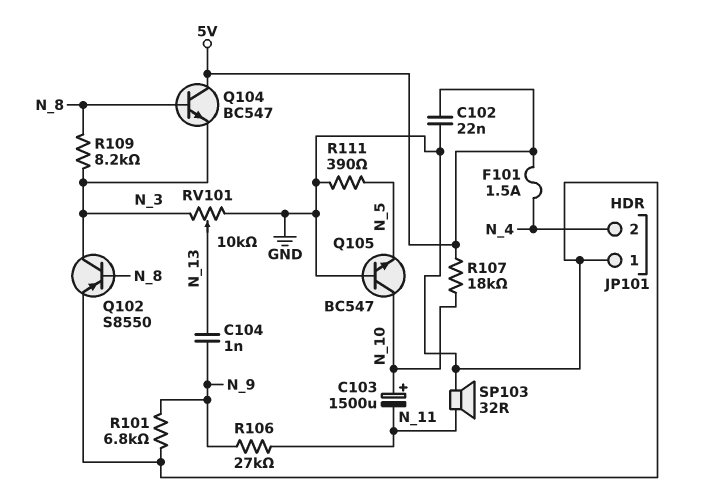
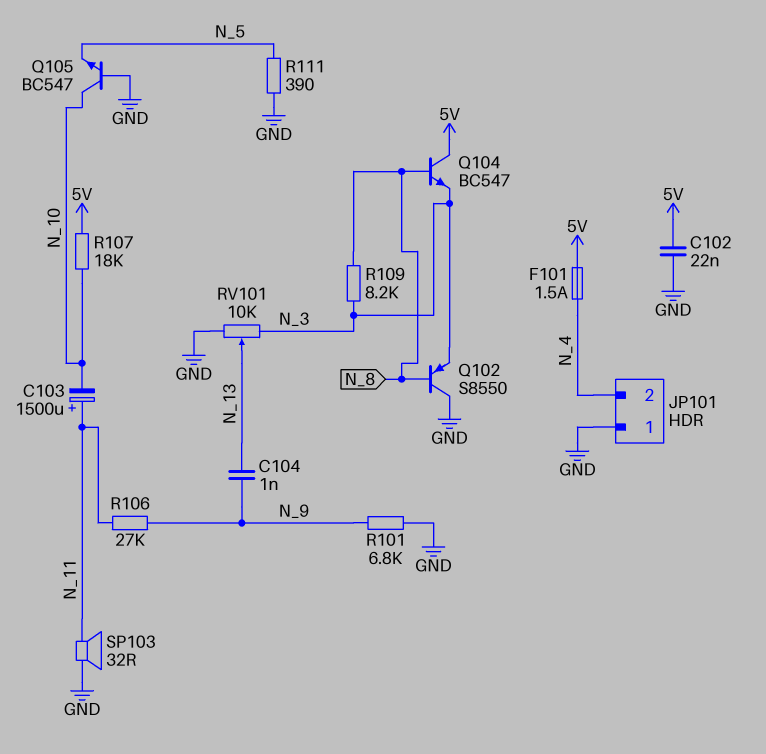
C103: 1500uF (plus N_10, minus N_11) -> 1500uF (plus N_11, minus N_10)
Q102: PNP S8550 (B N_8, C N_3, E GND) -> PNP S8550 (B N_8, C GND, E N_3)

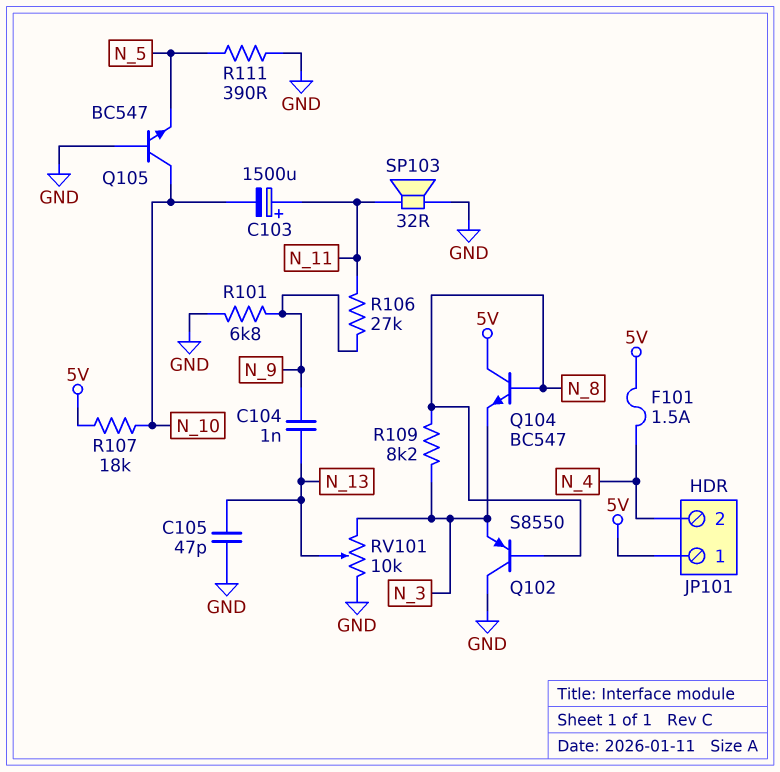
C102: 22nF (5V, GND) -> none
C105: none -> 47pF (GND, N_13)
JP101 pin 1: GND -> 5V

